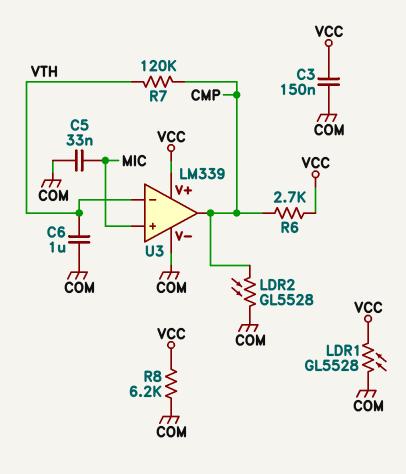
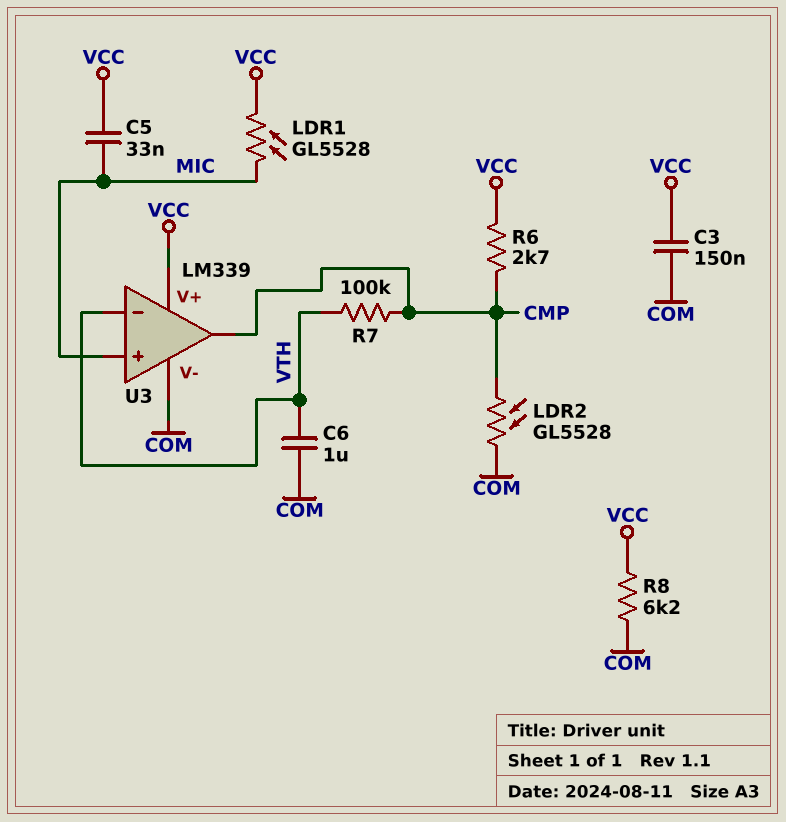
C5: 33nF (COM, MIC) -> 33nF (MIC, VCC)
LDR1: GL5528 (COM, VCC) -> GL5528 (MIC, VCC)
R7: 120k (CMP, VTH) -> 100k (CMP, VTH)

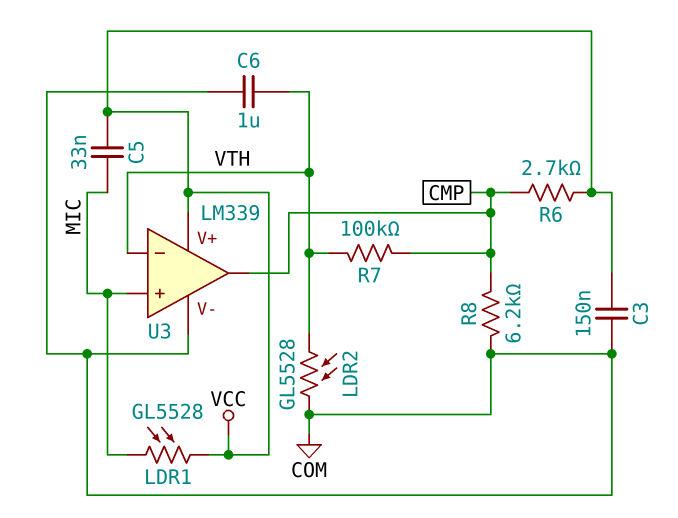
LDR2: GL5528 (CMP, COM) -> GL5528 (COM, VTH)
R8: 6.2k (COM, VCC) -> 6.2k (CMP, COM)

